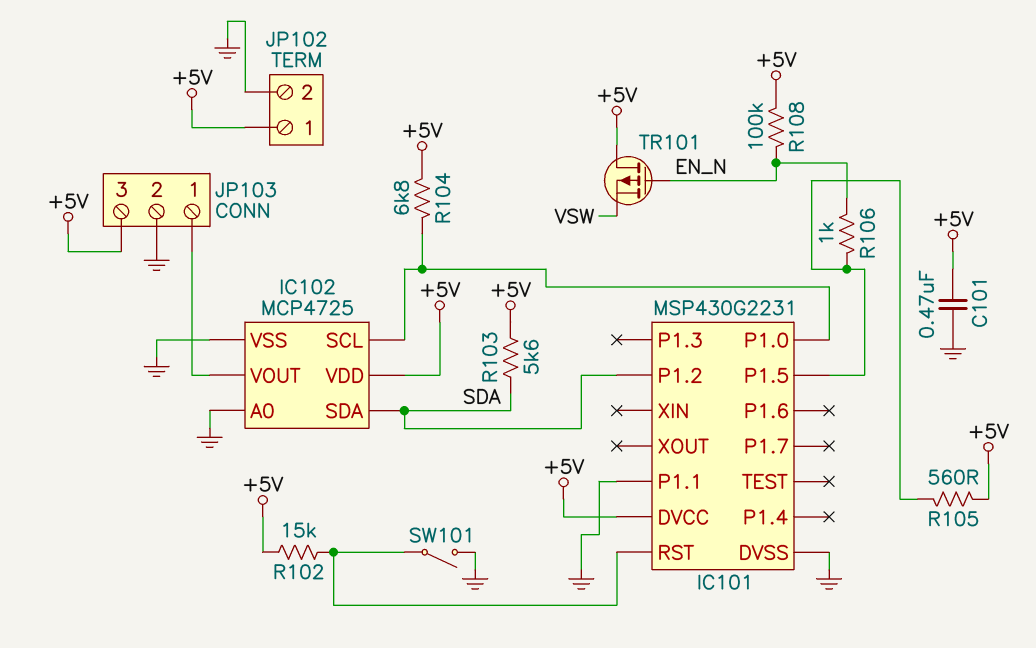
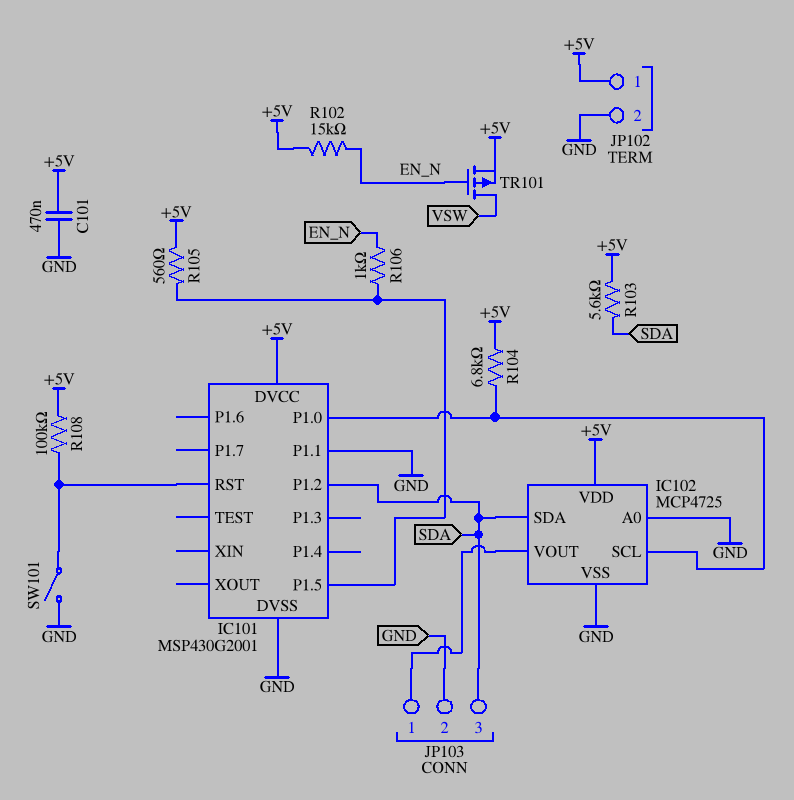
IC101: MSP430G2231 -> MSP430G2001
JP103 pin 3: +5V -> SDA
R102: 15k (+5V, IC101/RST) -> 15k (+5V, EN_N)
R108: 100k (+5V, EN_N) -> 100k (+5V, IC101/RST)
TR101: PMOS (G EN_N, D +5V, S VSW) -> PMOS (G EN_N, D VSW, S +5V)

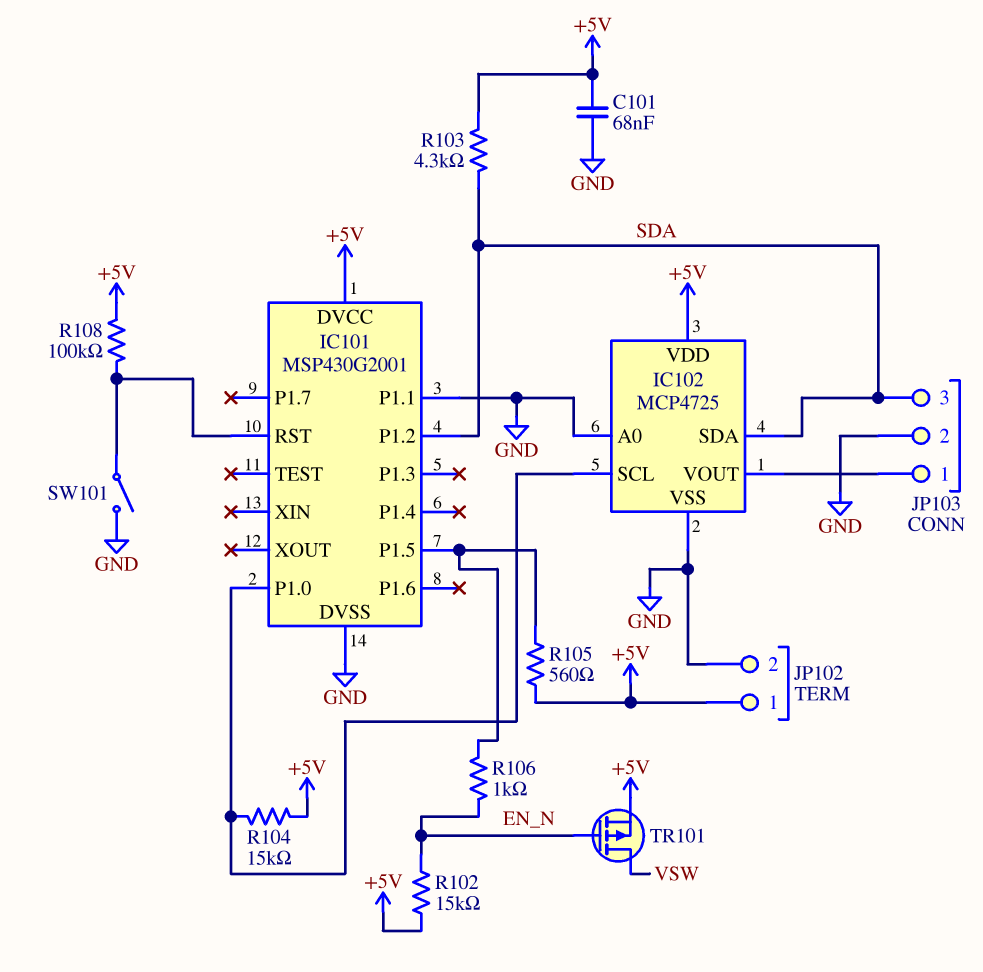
C101: 470nF (+5V, GND) -> 68nF (+5V, GND)
R103: 5.6k (+5V, SDA) -> 4.3k (+5V, SDA)
R104: 6.8k (+5V, IC101/P1.0) -> 15k (+5V, IC101/P1.0)

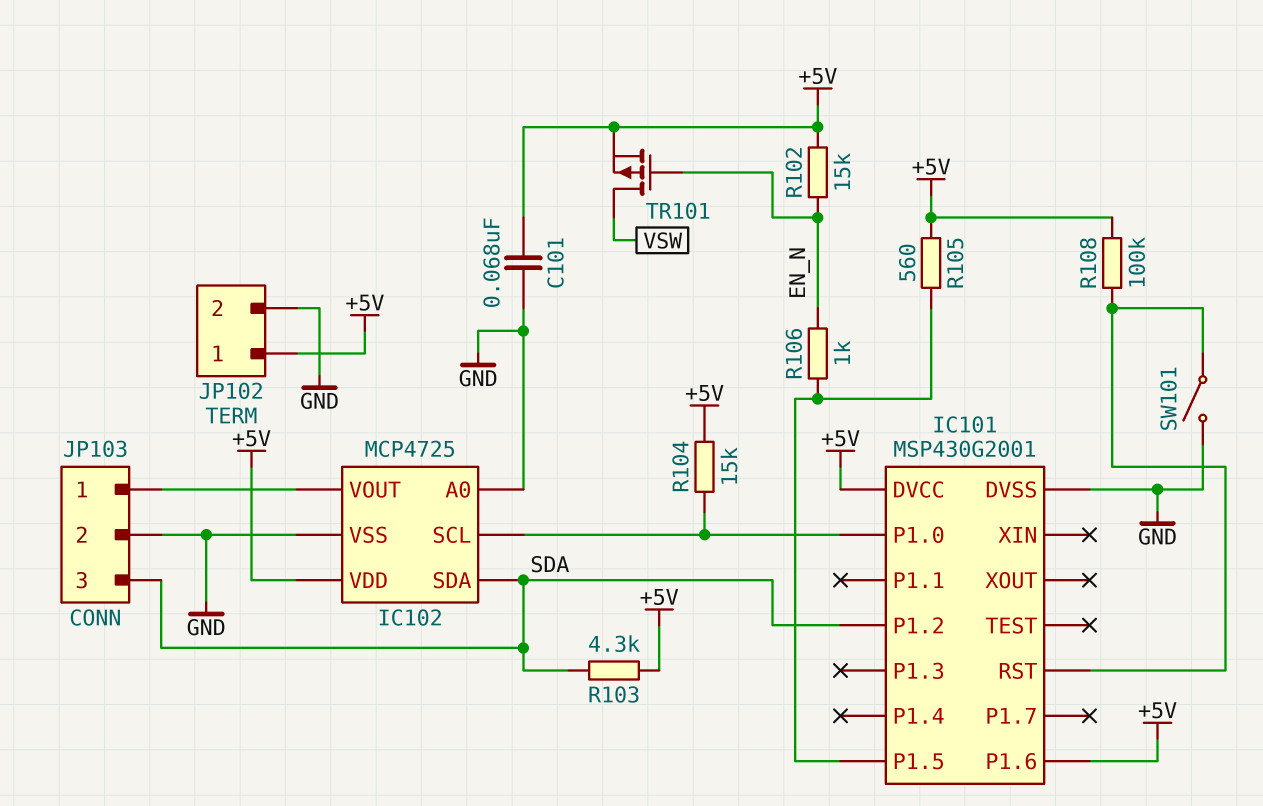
IC101 pin P1.1: GND -> none
IC101 pin P1.6: none -> +5V

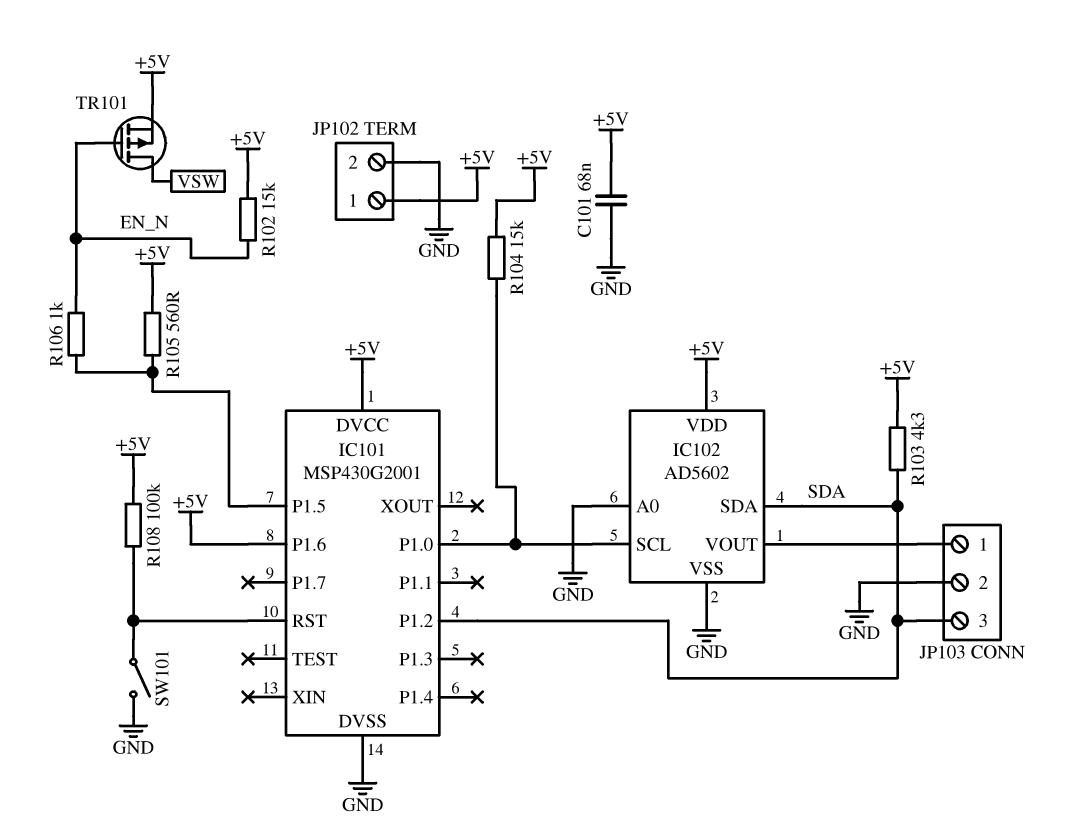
IC102: MCP4725 -> AD5602

